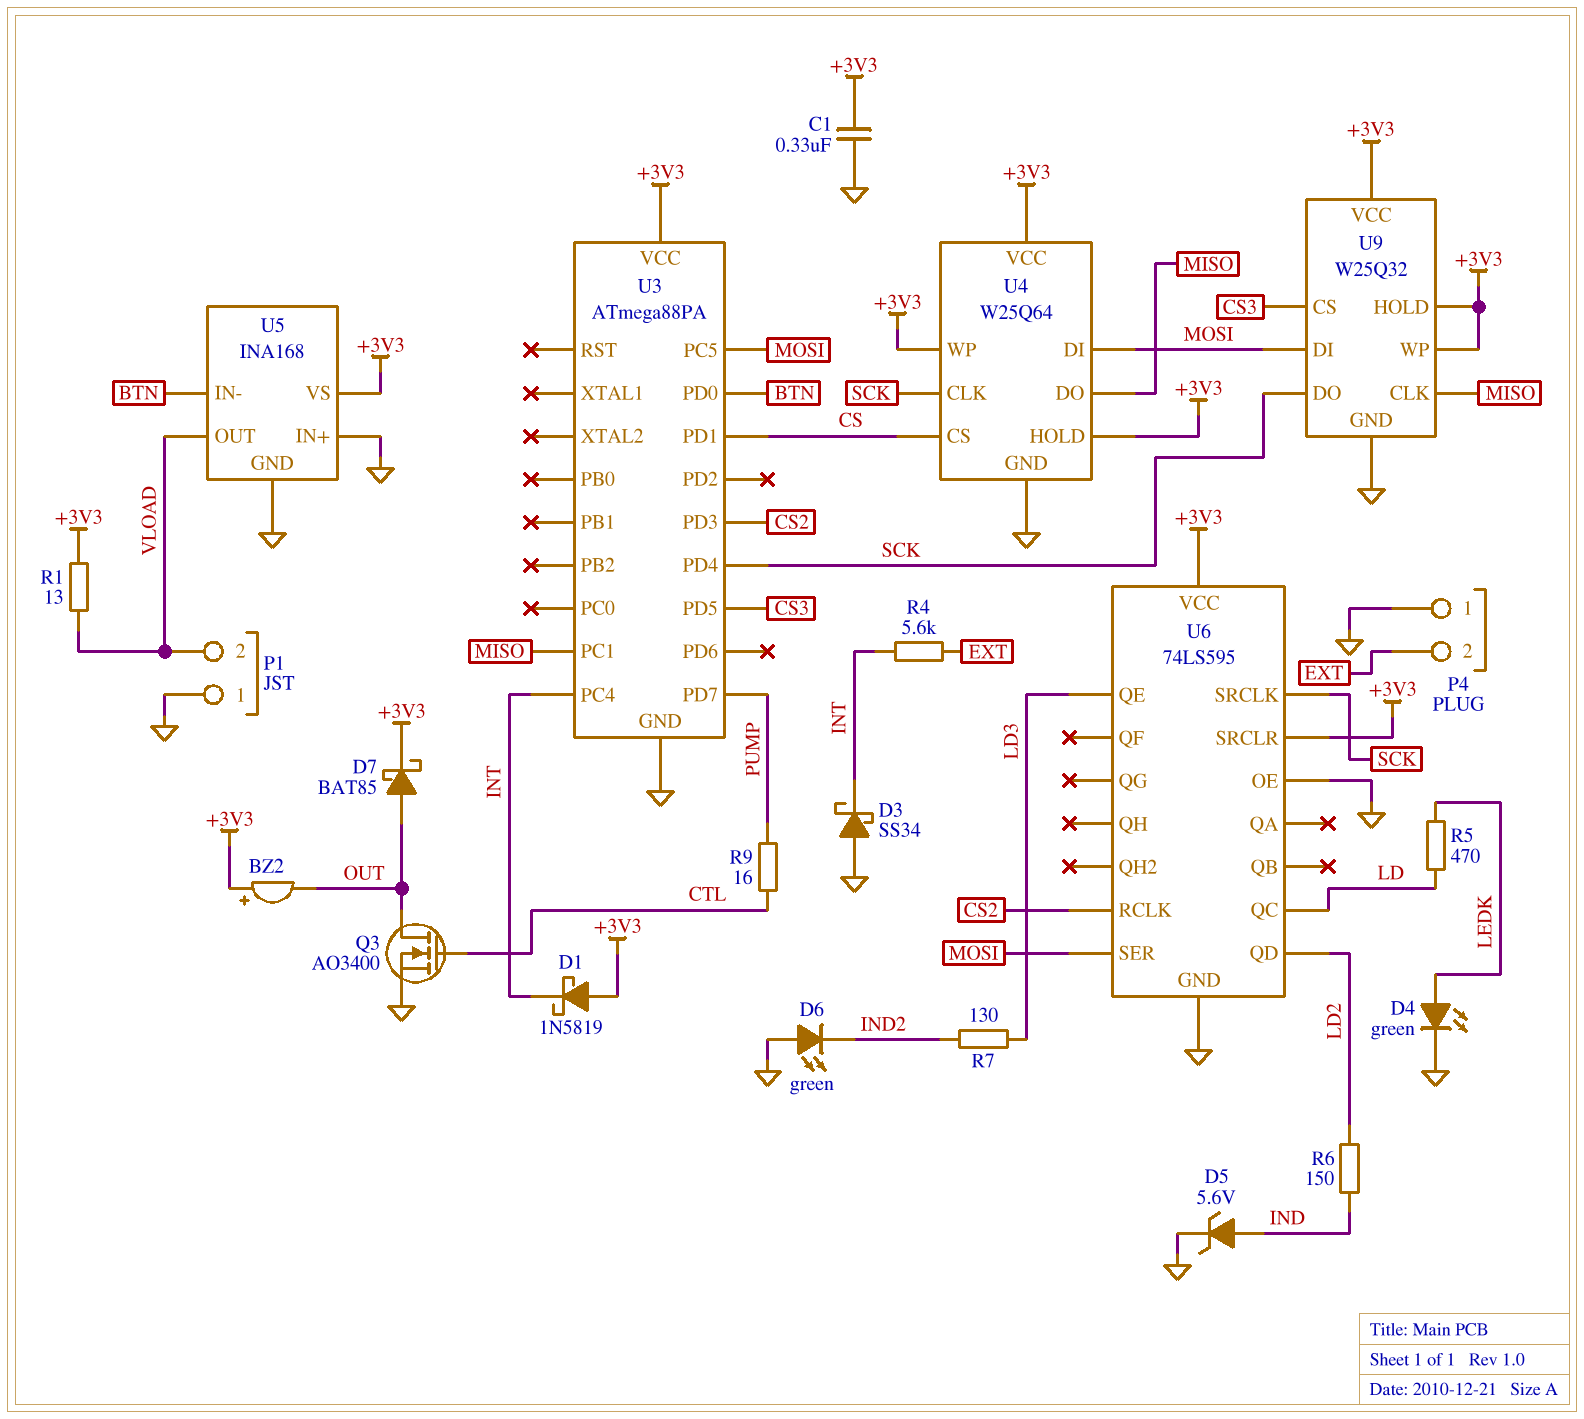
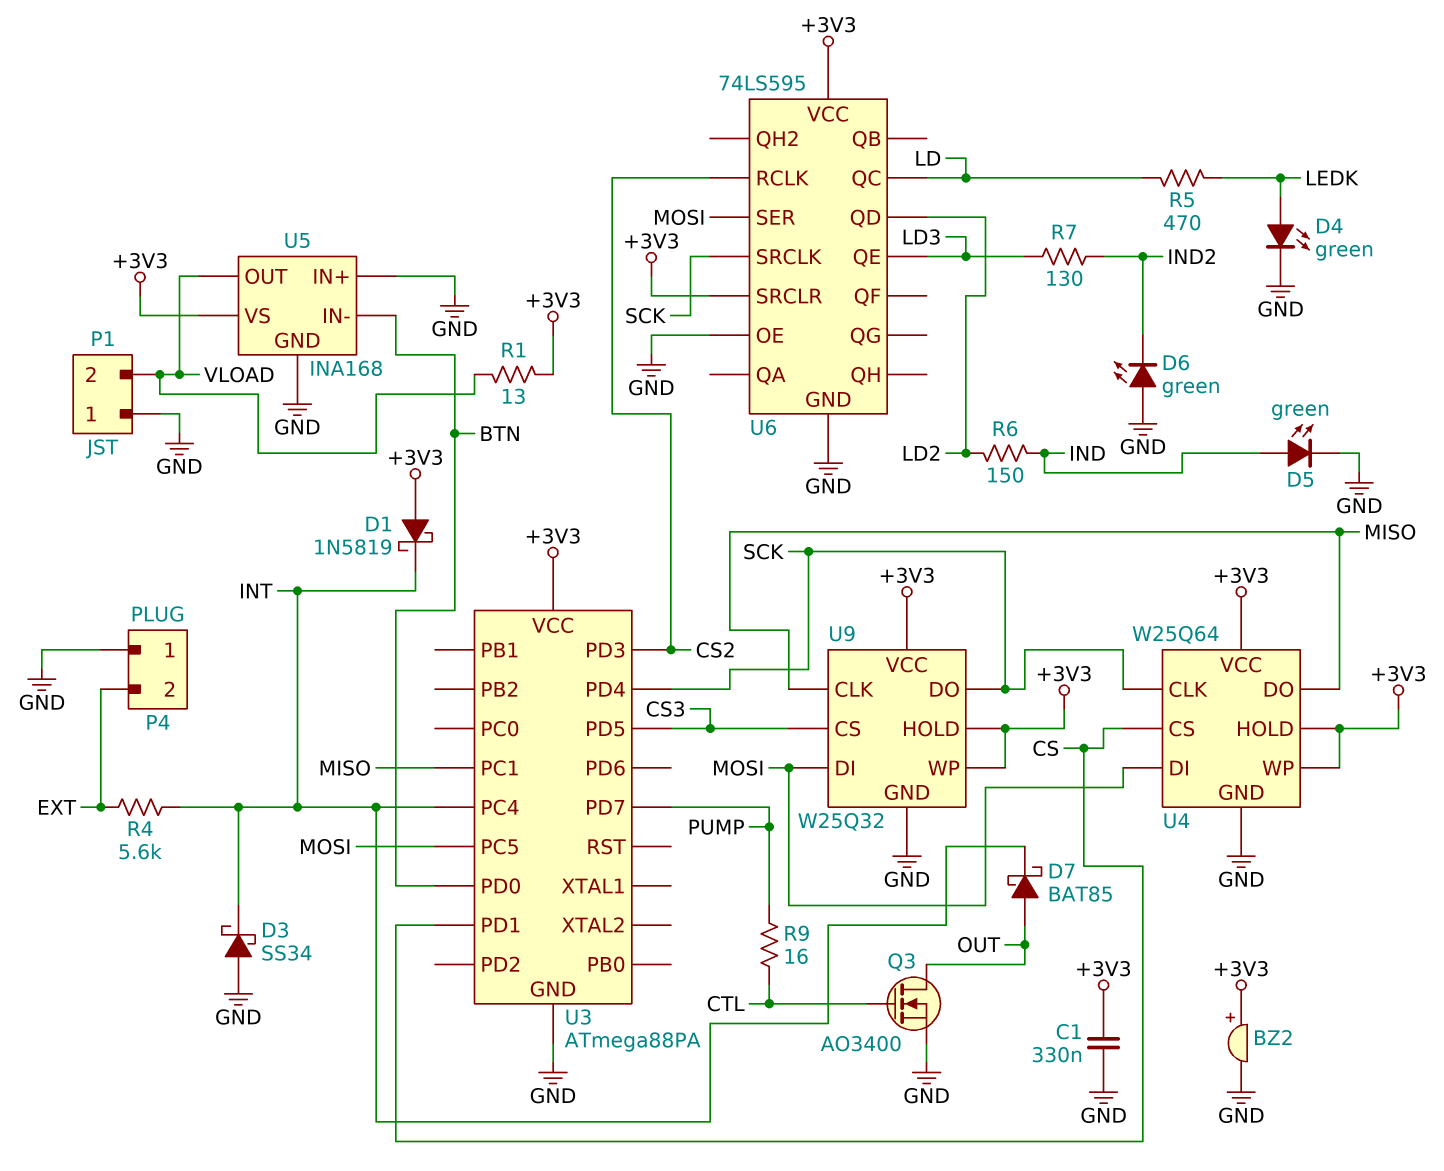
BZ2: buzzer (plus +3V3, minus OUT) -> buzzer (plus +3V3, minus GND)
D5: zener 5.6V (A IND, K GND) -> LED green (A IND, K GND)
D7: schottky BAT85 (A OUT, K +3V3) -> schottky BAT85 (A OUT, K INT)

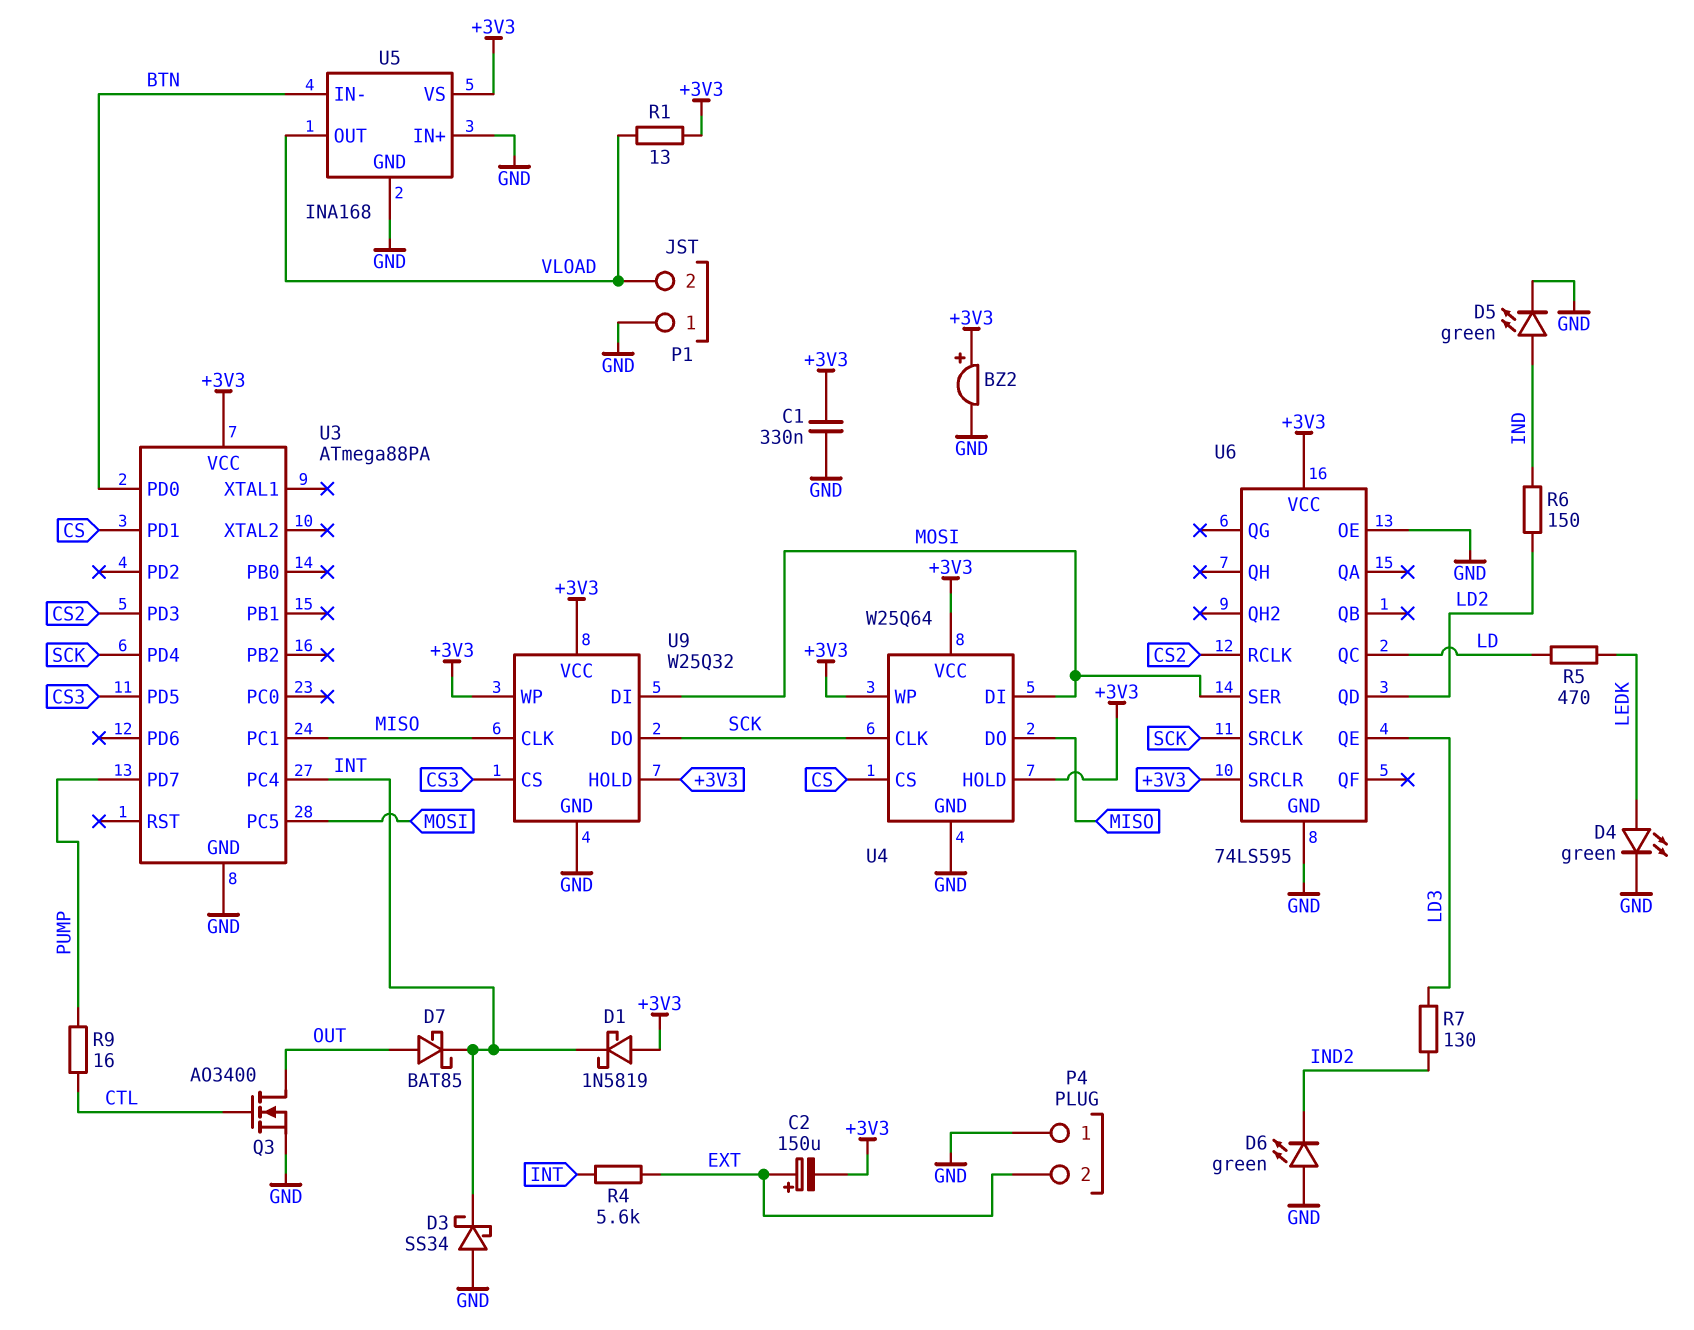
C2: none -> 150uF (plus EXT, minus +3V3)

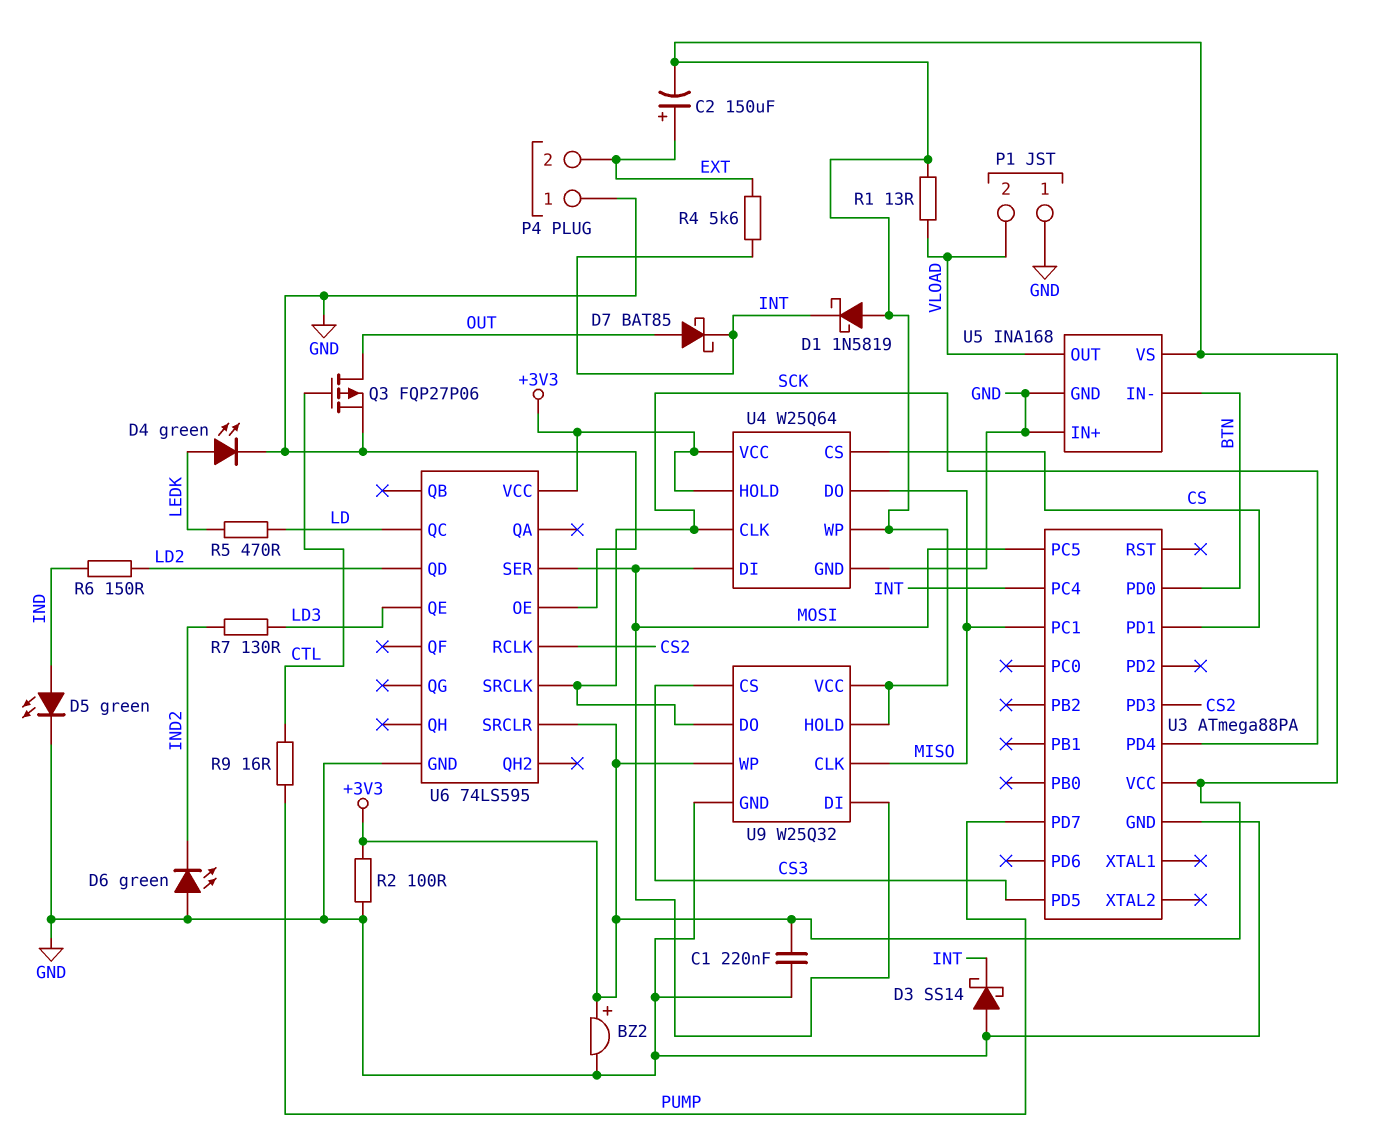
C1: 330nF (+3V3, GND) -> 220nF (+3V3, GND)
D3: schottky SS34 (A GND, K INT) -> schottky SS14 (A GND, K INT)
Q3: NMOS AO3400 (G CTL, D OUT, S GND) -> PMOS FQP27P06 (G CTL, D OUT, S GND)
R2: none -> 100 (+3V3, GND)

